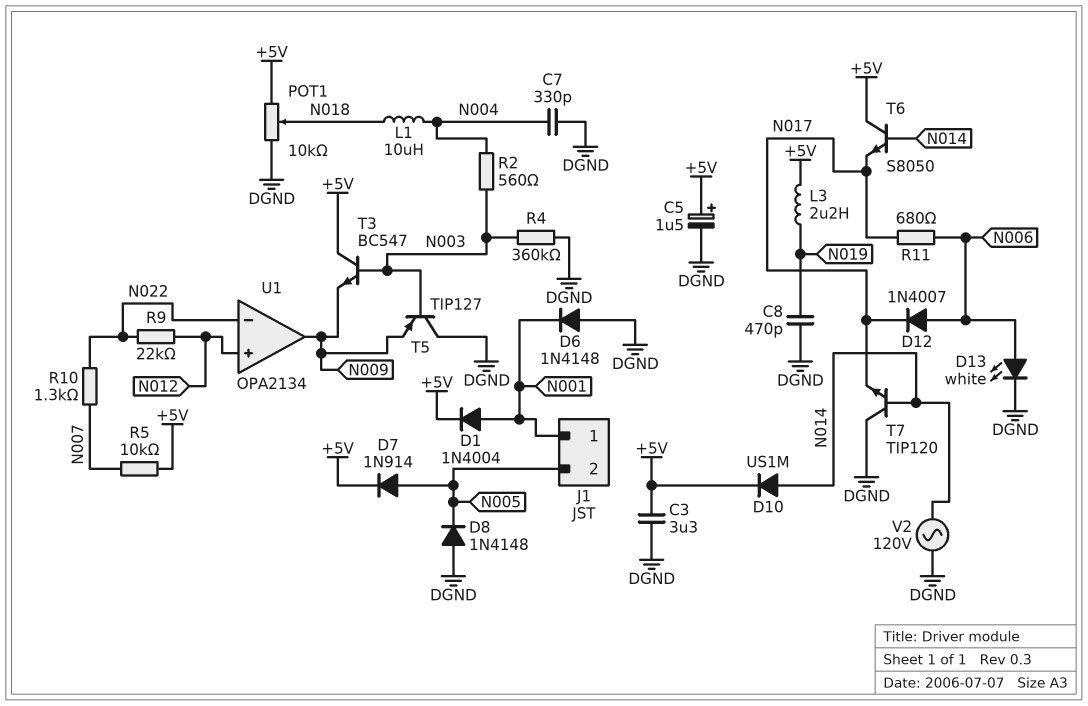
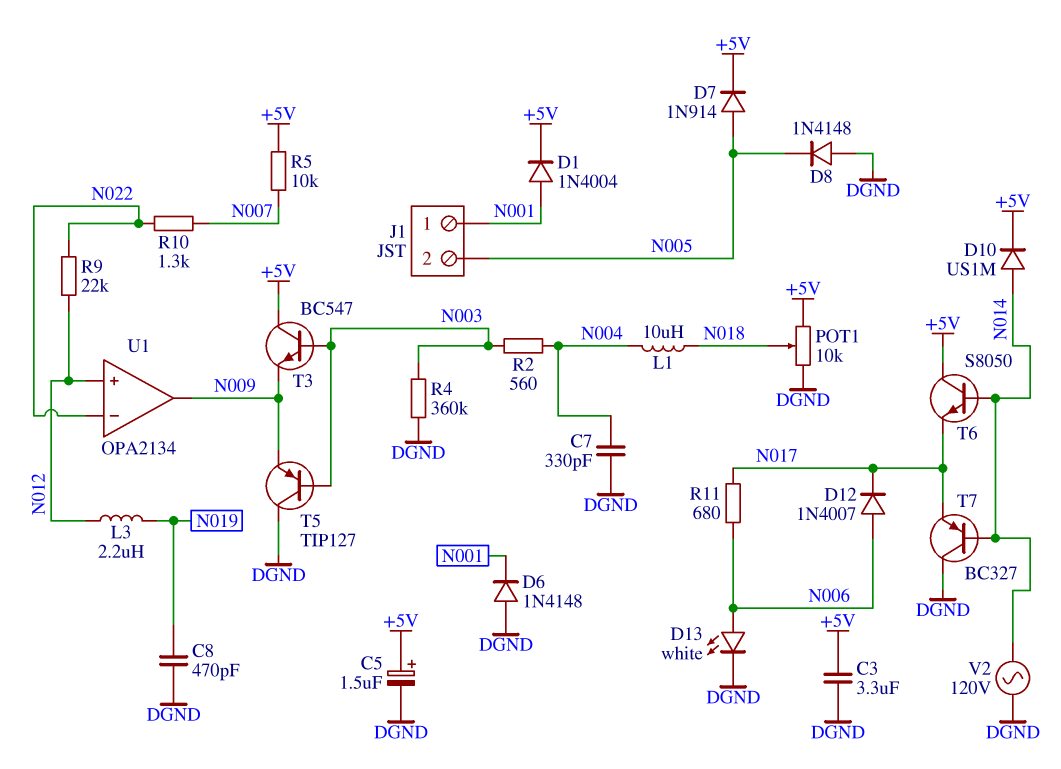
L3: 2.2uH (+5V, N019) -> 2.2uH (N012, N019)
T7: NPN TIP120 (B N014, C DGND, E N017) -> PNP BC327 (B N014, C DGND, E N017)

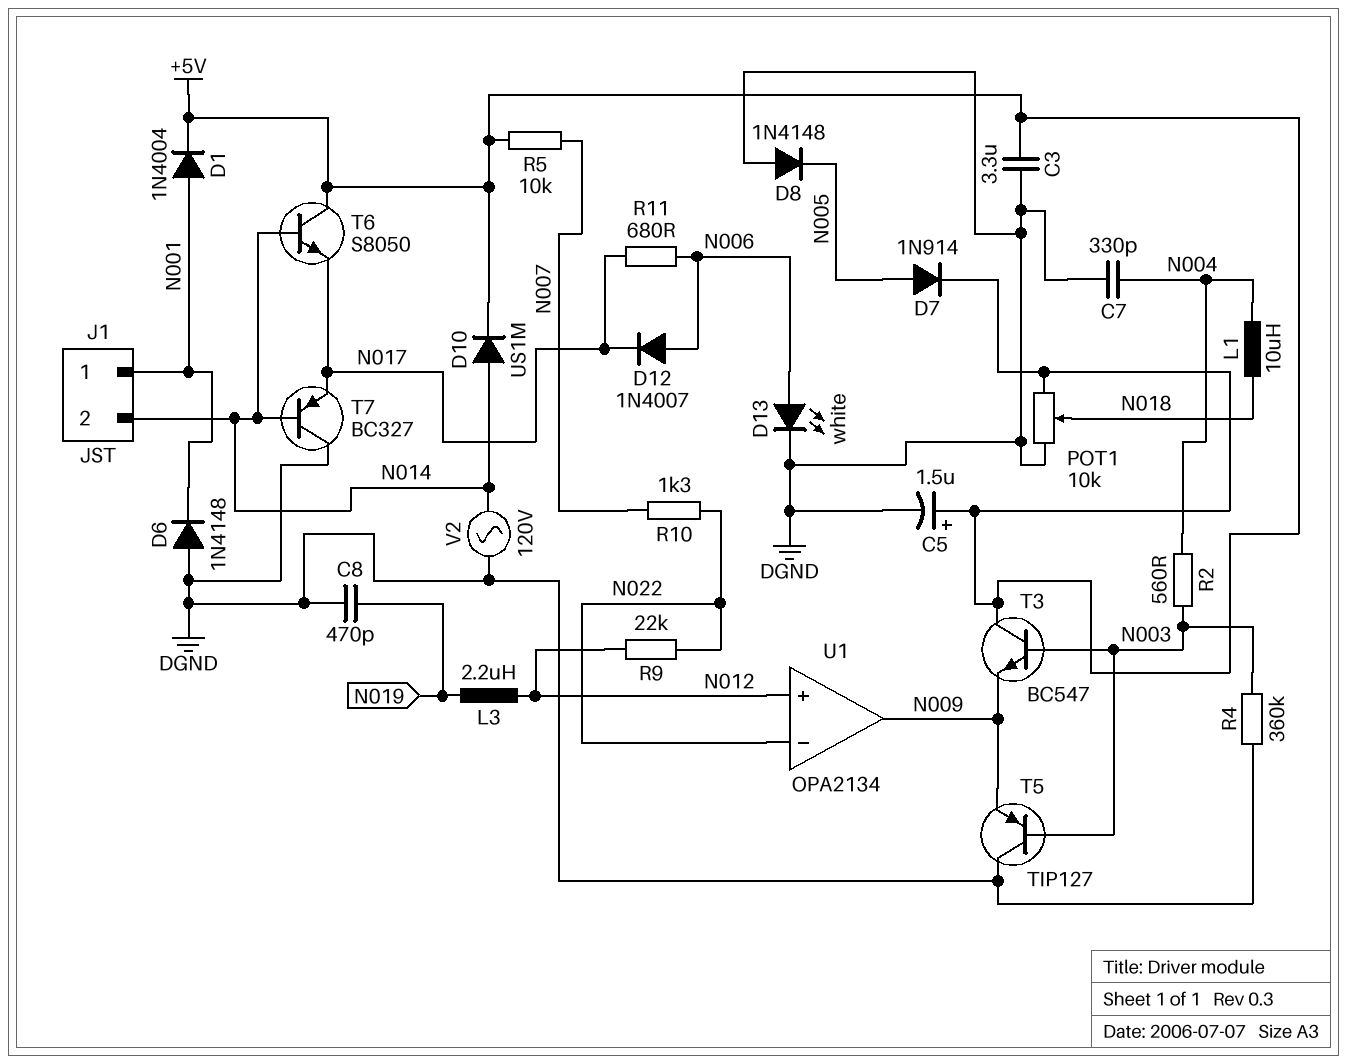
J1 pin 2: N005 -> N014

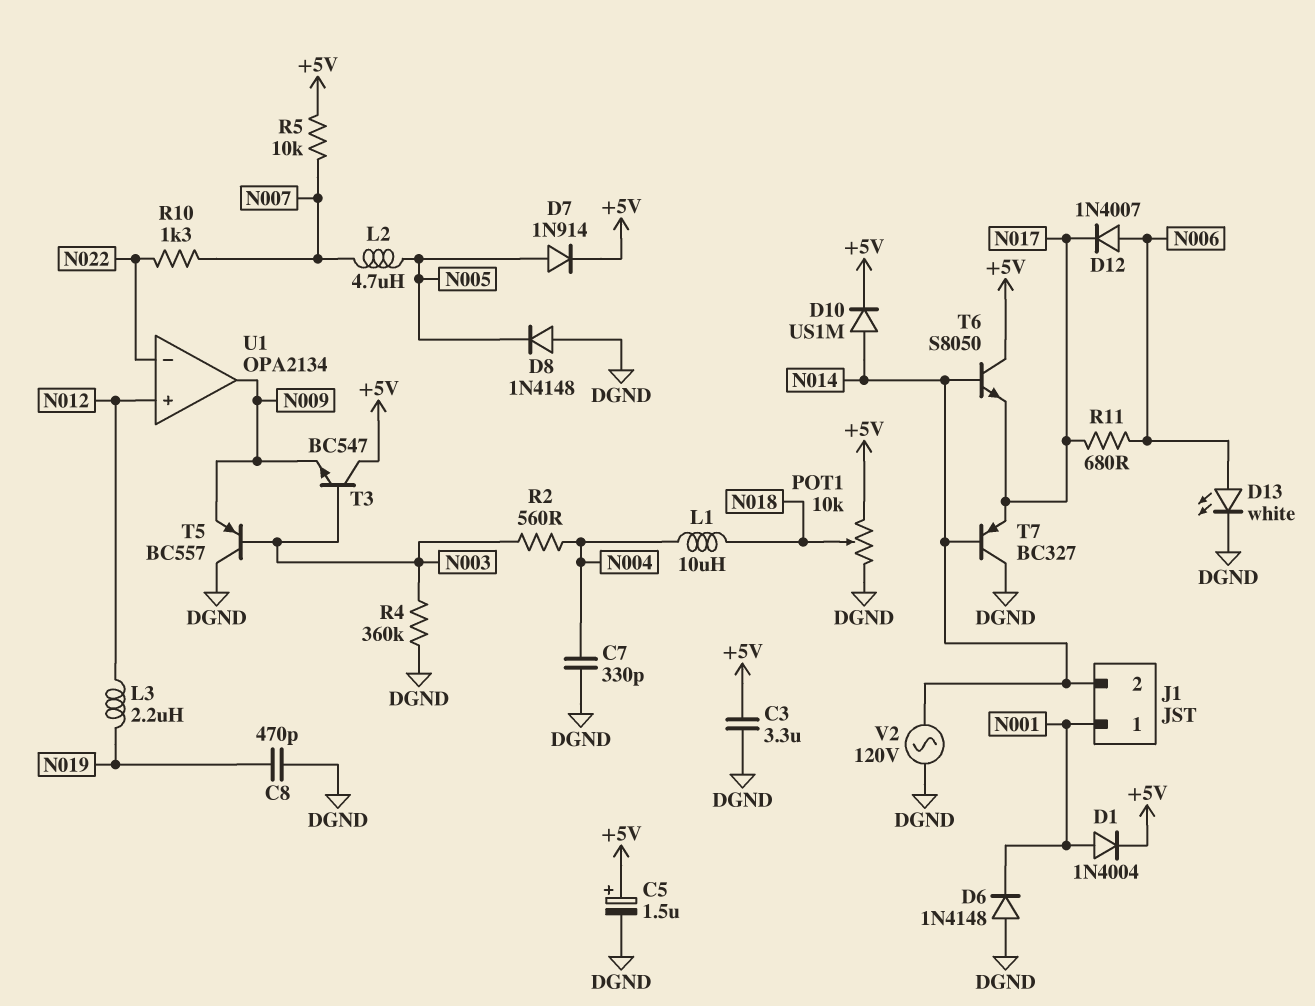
L2: none -> 4.7uH (N005, N007)
R9: 22k (N012, N022) -> none
T5: PNP TIP127 (B N003, C DGND, E N009) -> PNP BC557 (B N003, C DGND, E N009)

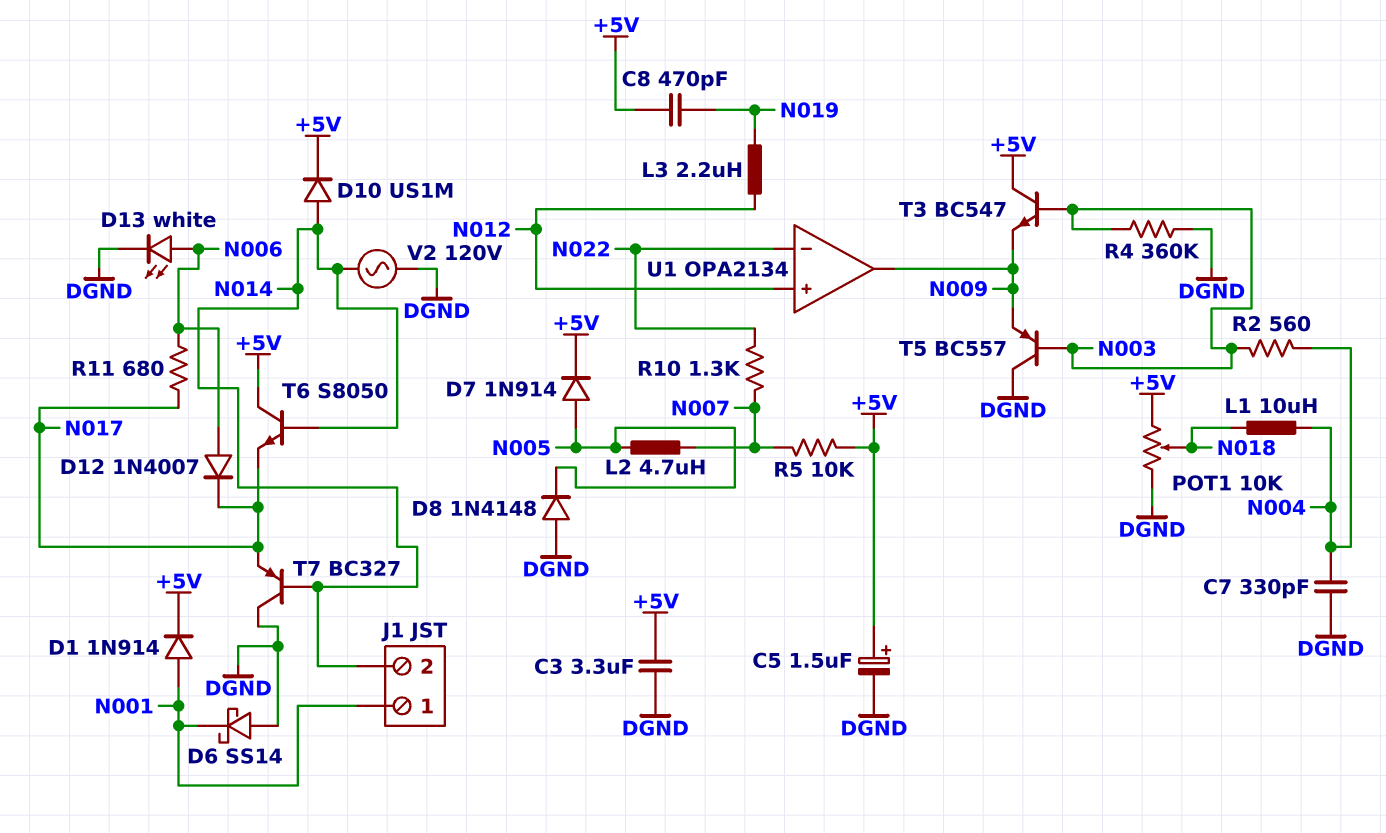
C8: 470pF (DGND, N019) -> 470pF (+5V, N019)
D1: diode 1N4004 (A N001, K +5V) -> diode 1N914 (A N001, K +5V)
D6: diode 1N4148 (A DGND, K N001) -> schottky SS14 (A DGND, K N001)

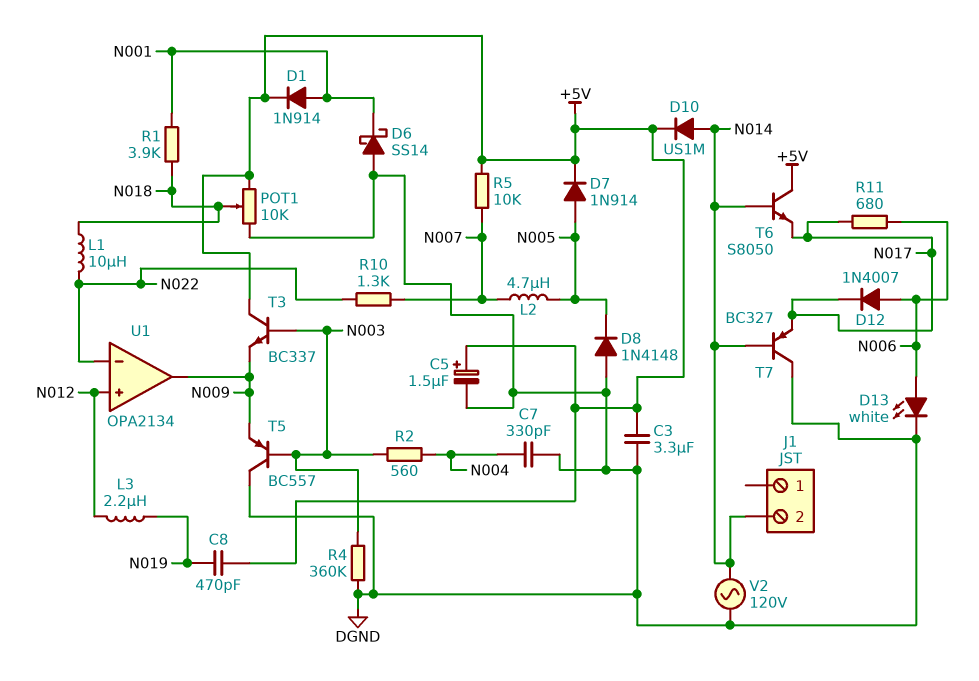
J1 pin 1: N001 -> none
L1: 10uH (N004, N018) -> 10uH (N018, N022)
R1: none -> 3.9k (N001, N018)
T3: NPN BC547 (B N003, C +5V, E N009) -> NPN BC337 (B N003, C +5V, E N009)

